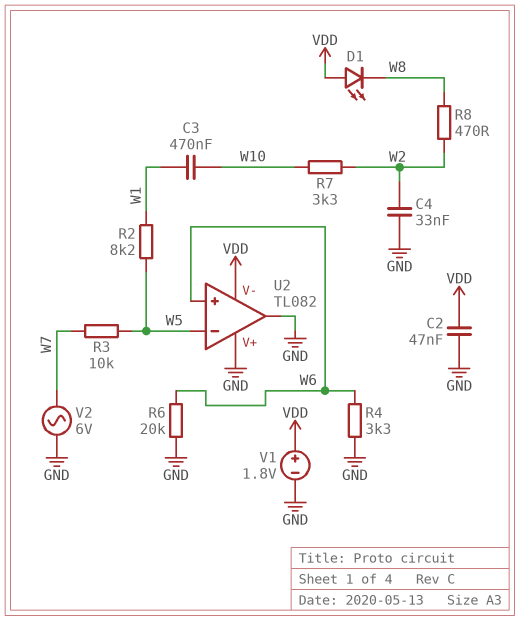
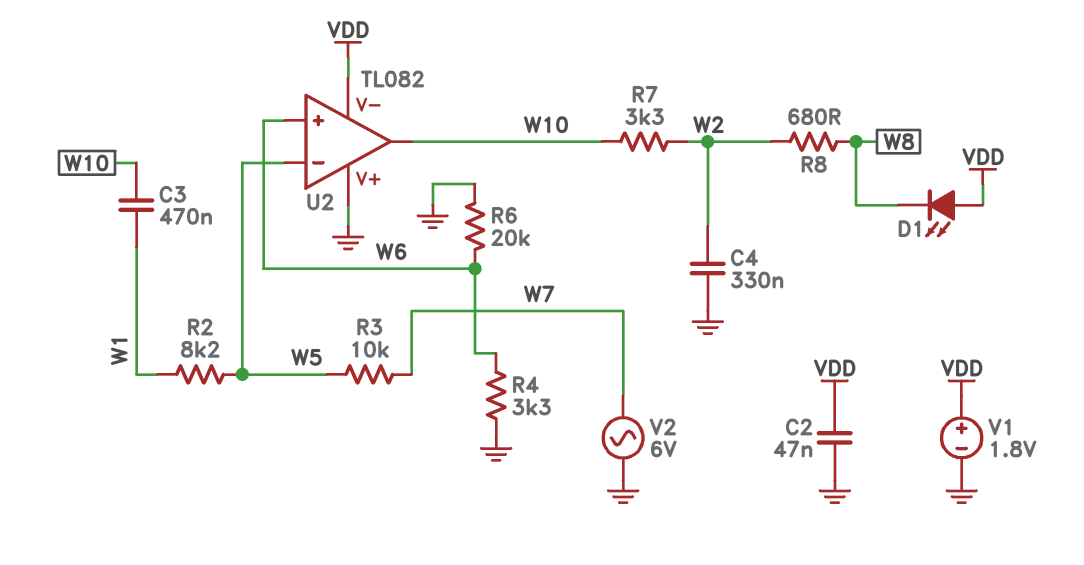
C4: 33nF (GND, W2) -> 330nF (GND, W2)
R8: 470 (W2, W8) -> 680 (W2, W8)
U2 pin out: GND -> W10

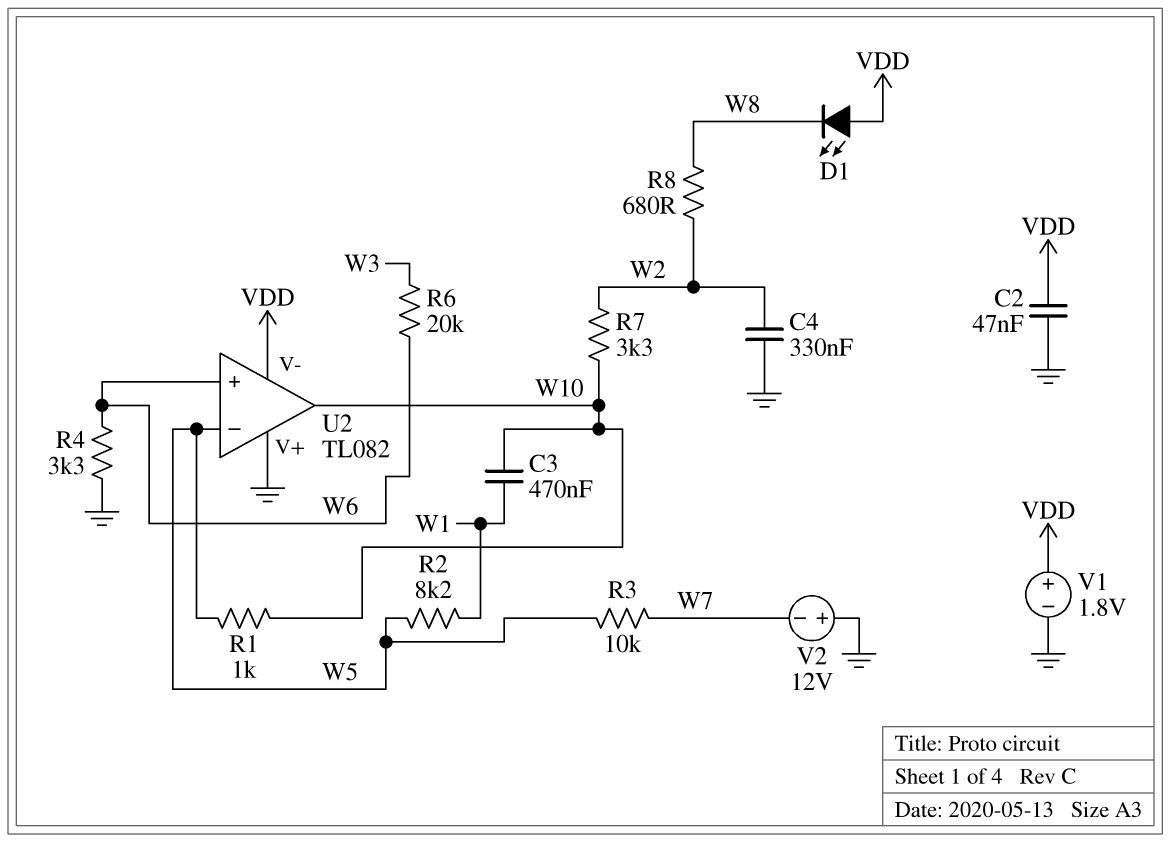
R1: none -> 1k (W5, W10)
R6: 20k (GND, W6) -> 20k (W3, W6)
V2: AC 6V (GND, W7) -> 12V (plus GND, minus W7)

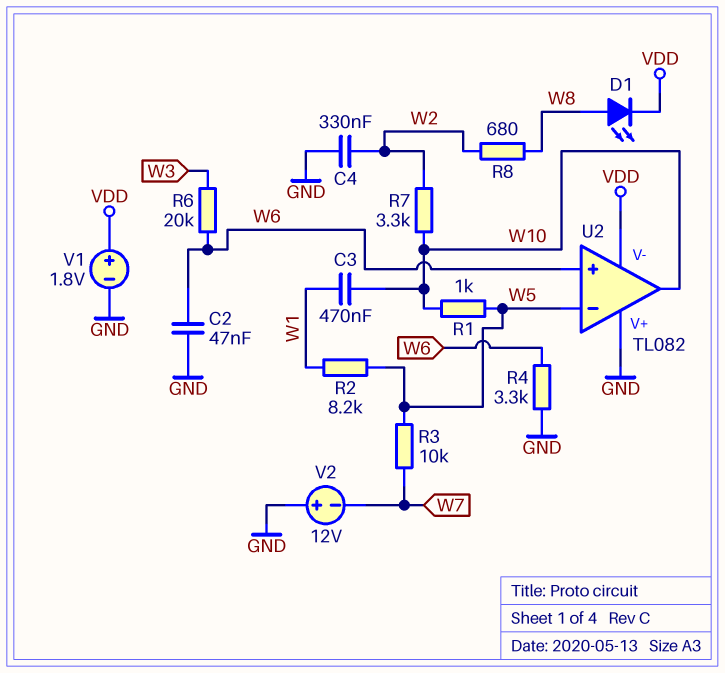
C2: 47nF (GND, VDD) -> 47nF (GND, W6)
D1: LED (A VDD, K W8) -> LED (A W8, K VDD)

